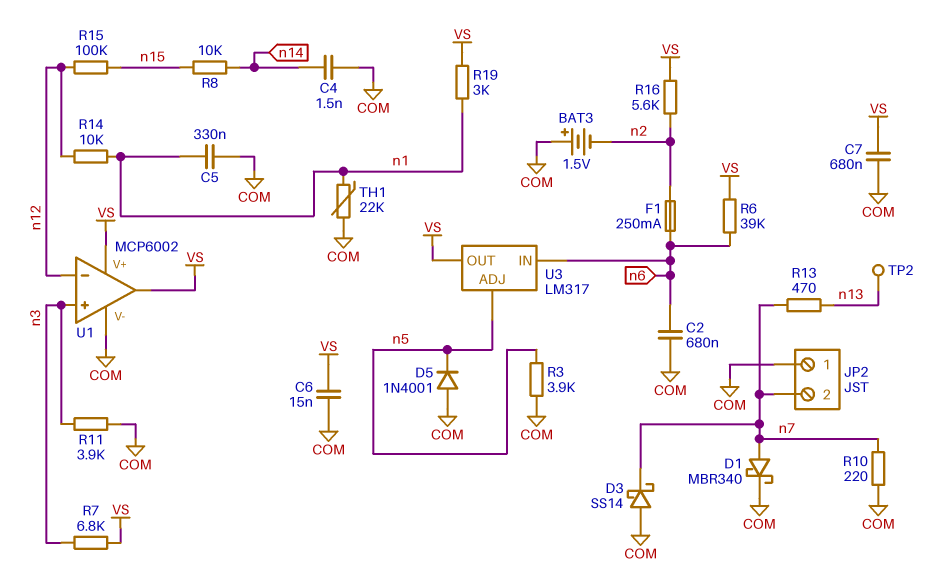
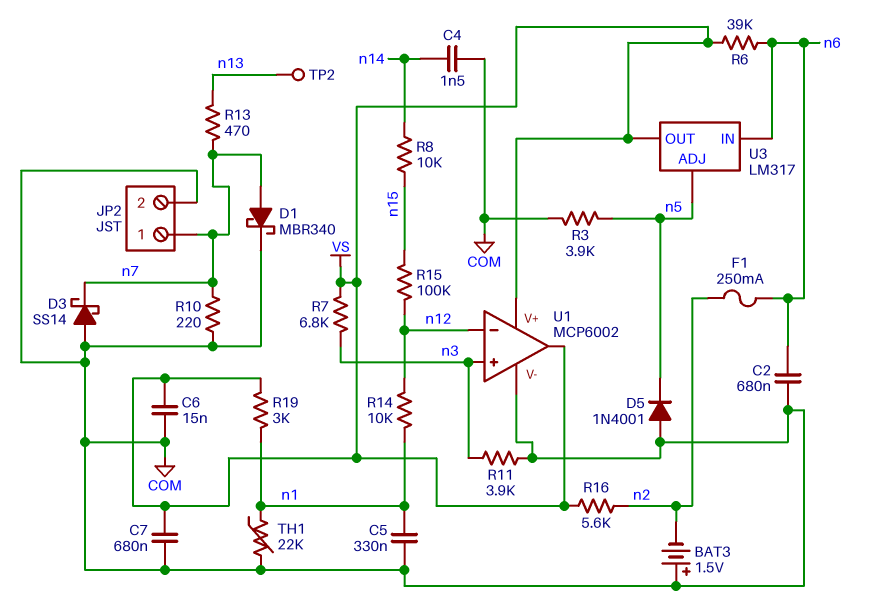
JP2 pin 1: COM -> n7
JP2 pin 2: n7 -> COM

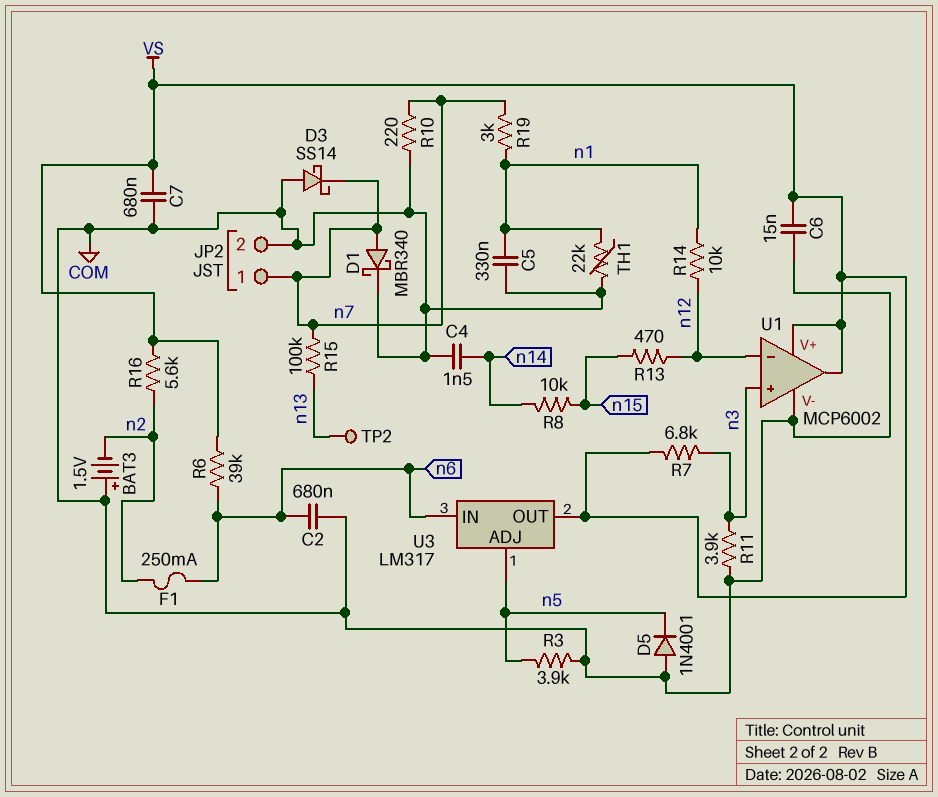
R13: 470 (n7, n13) -> 470 (n12, n15)
R15: 100k (n12, n15) -> 100k (n7, n13)
R19: 3k (VS, n1) -> 3k (n1, n7)

